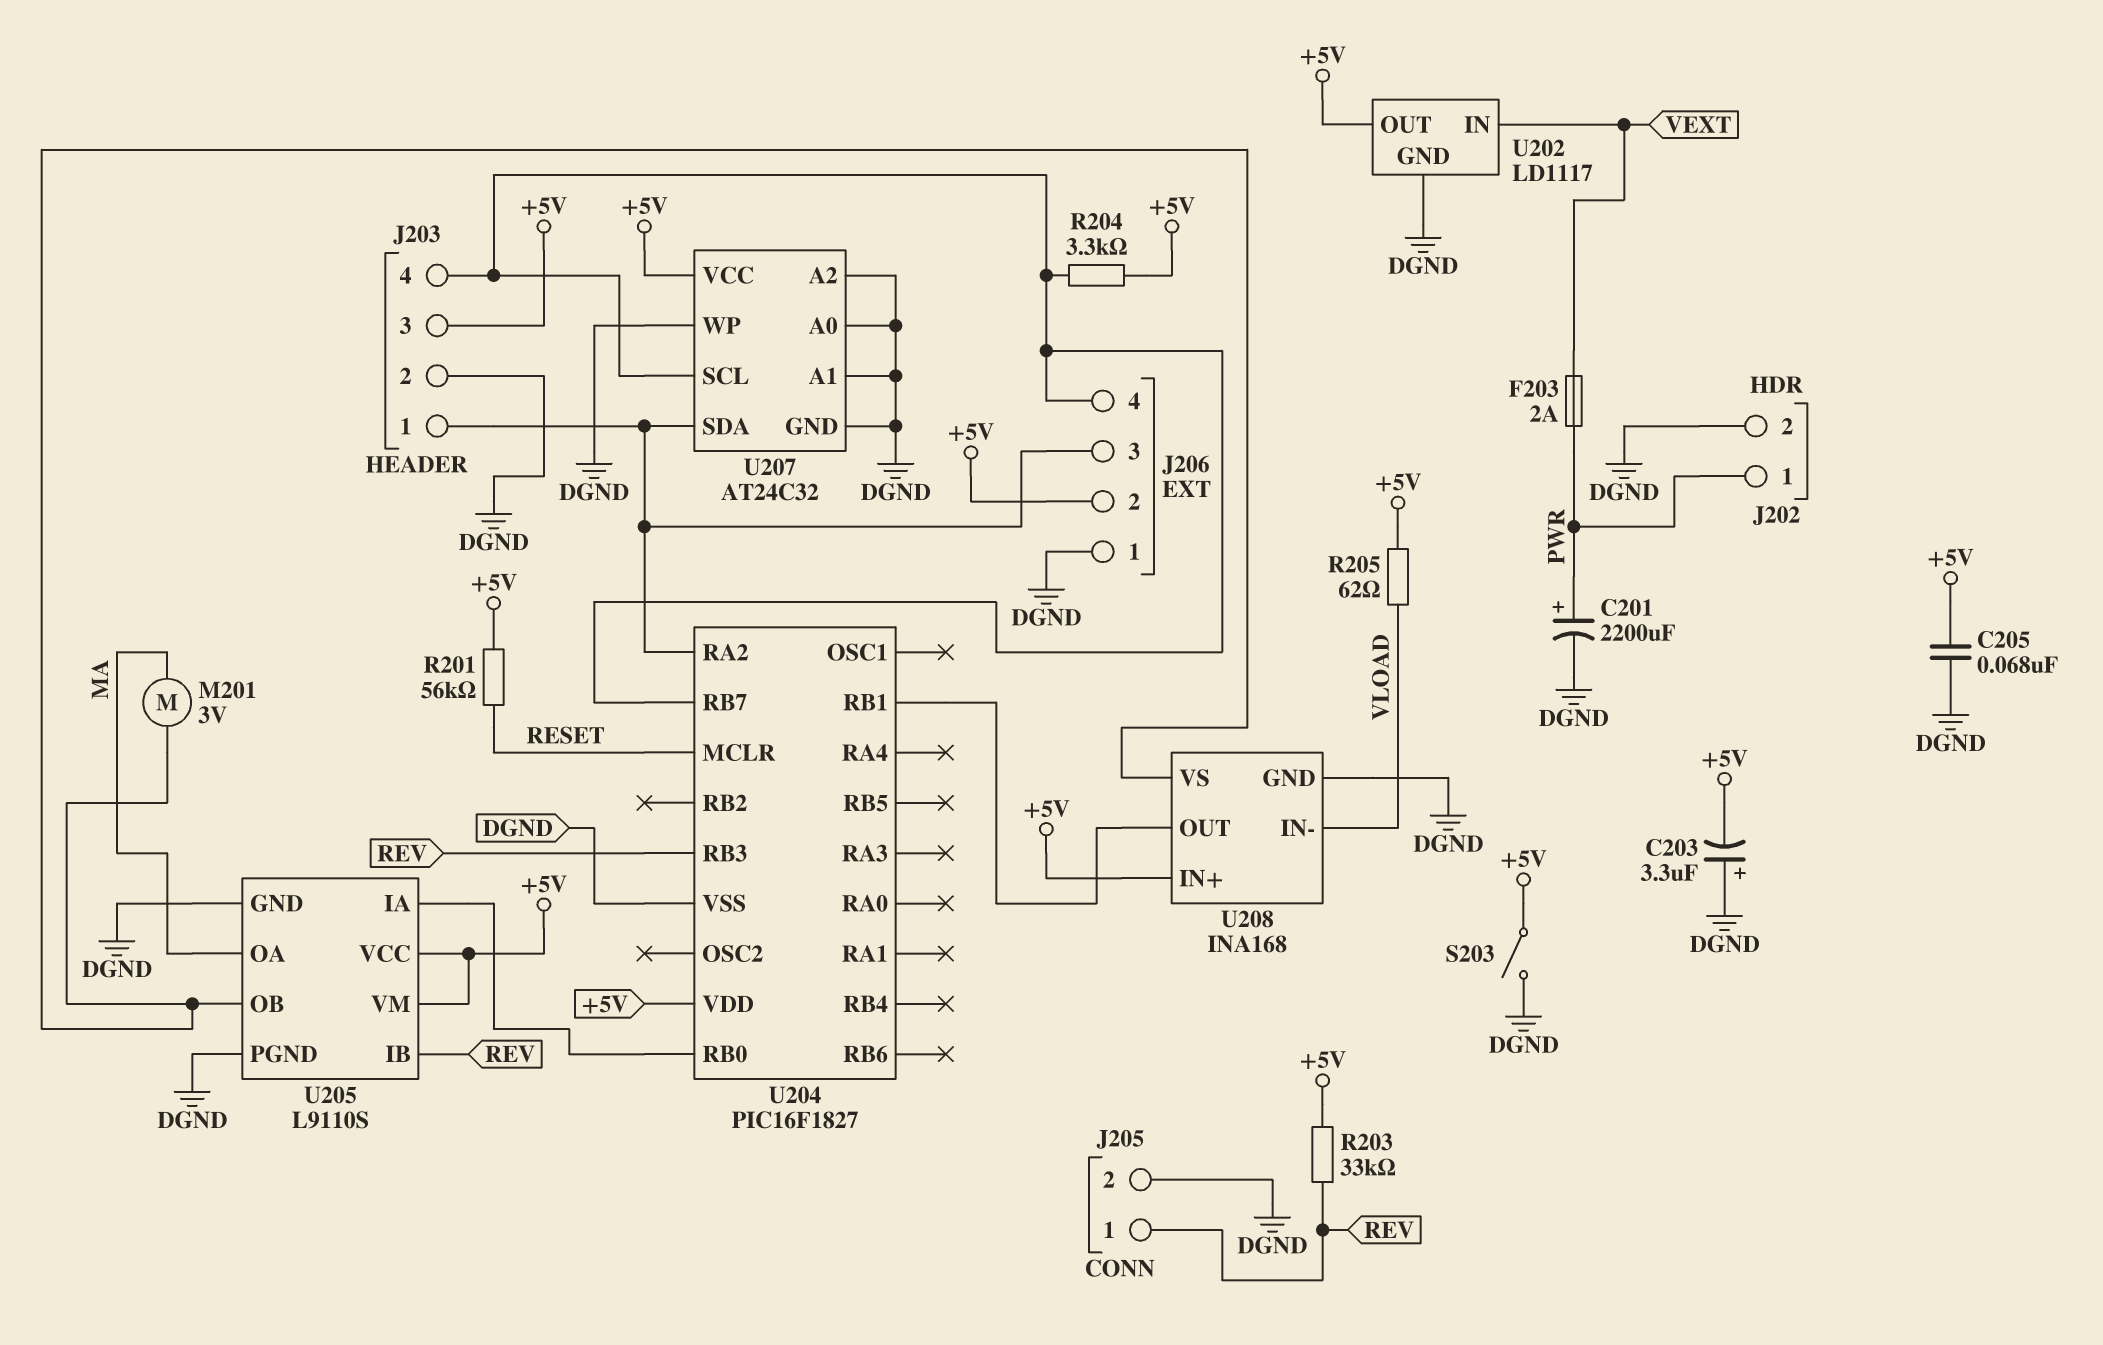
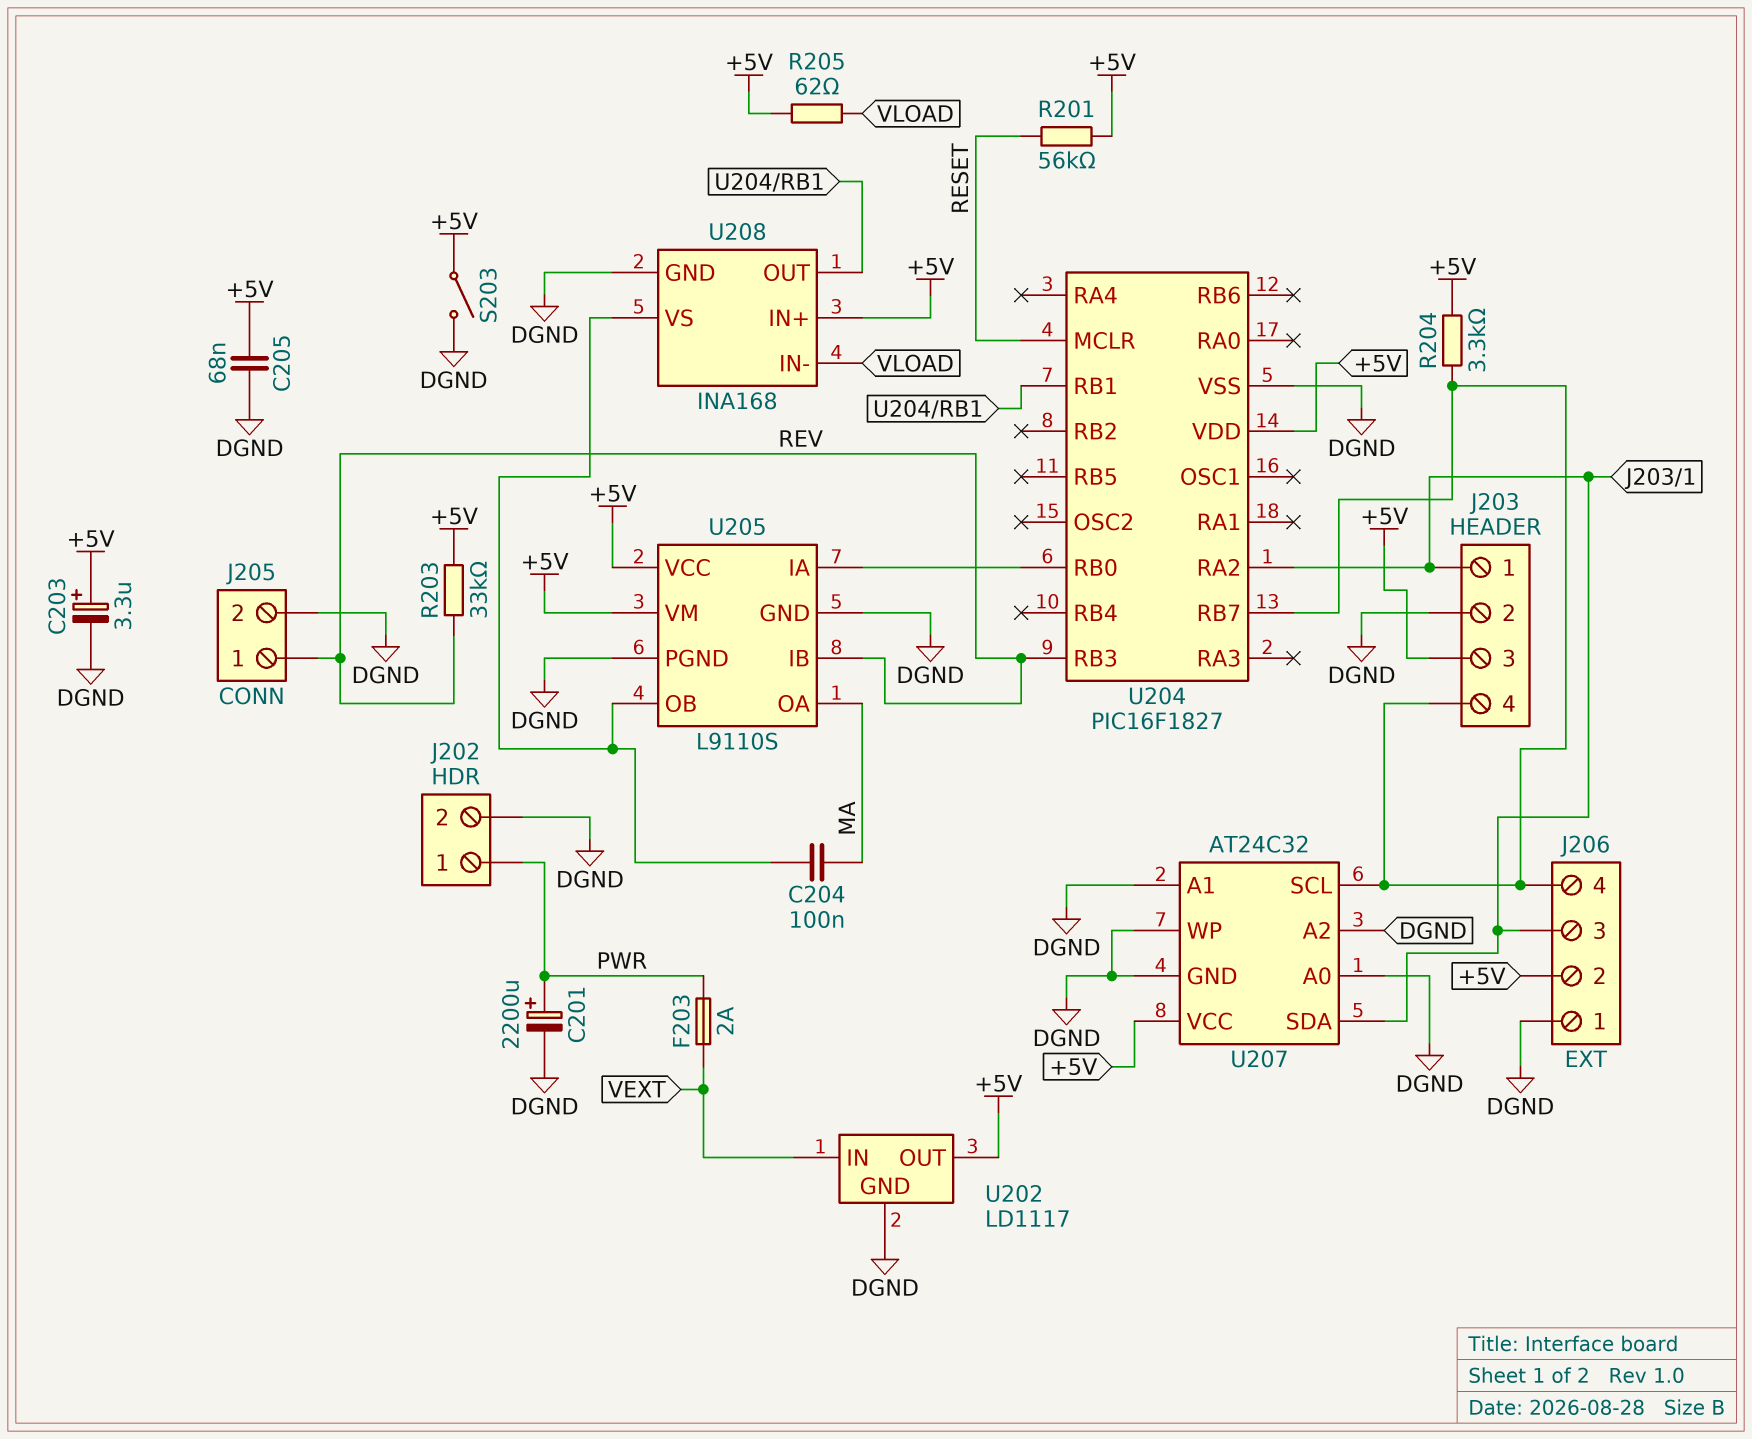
C203: 3.3uF (plus DGND, minus +5V) -> 3.3uF (plus +5V, minus DGND)
C204: none -> 100nF (MA, U205/OB)
M201: motor 3V (MA, U205/OB) -> none

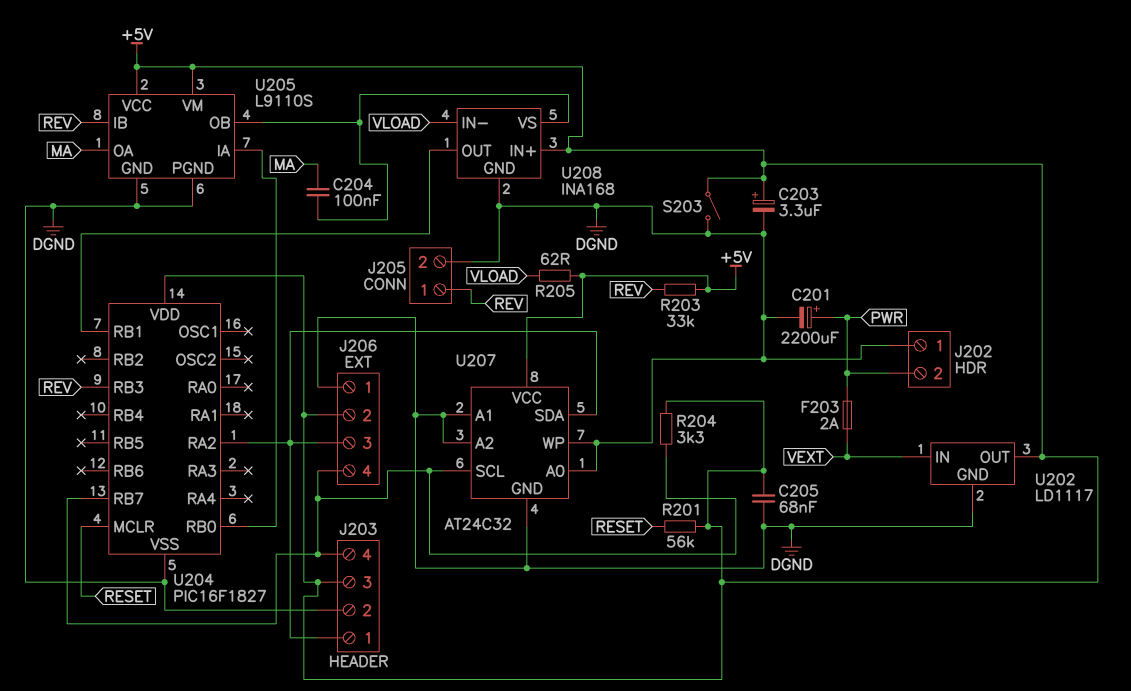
J202 pin 1: PWR -> DGND
J202 pin 2: DGND -> PWR

